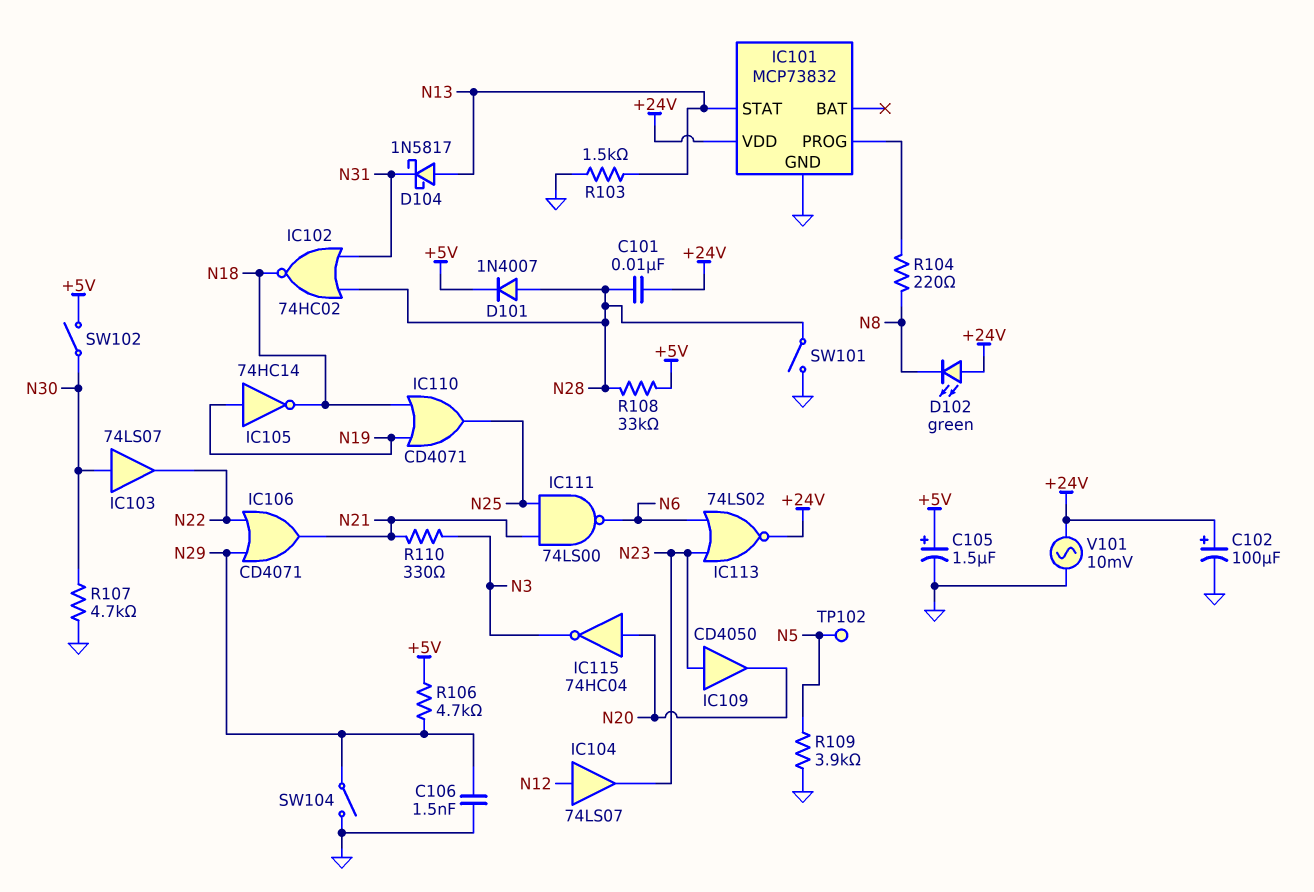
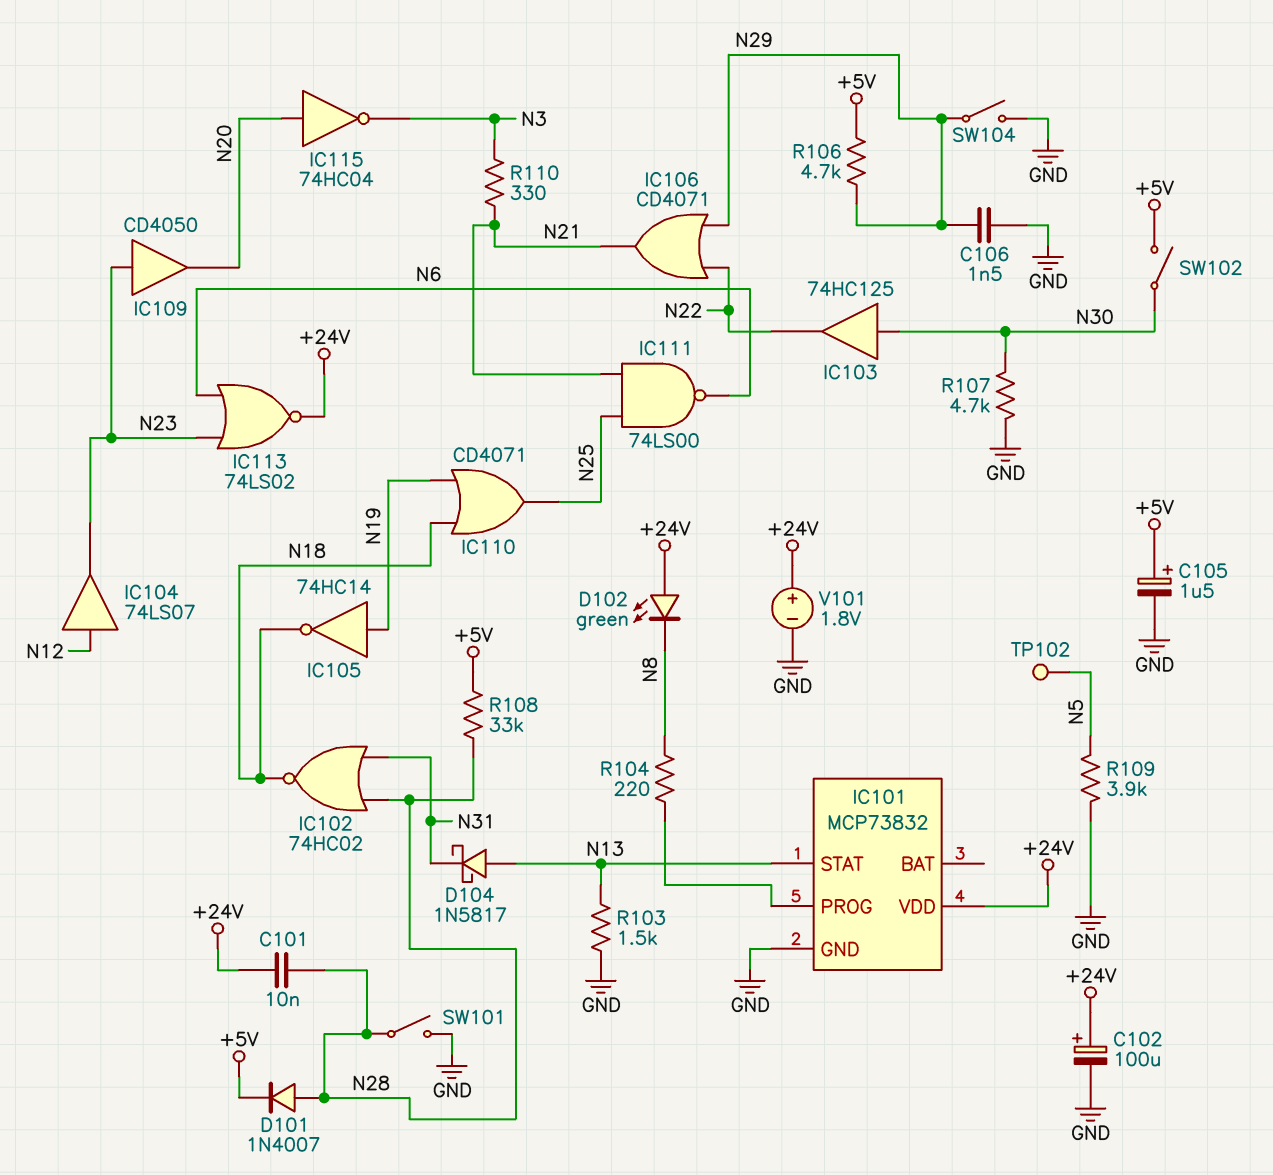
IC103: buffer 74LS07 (in N30, out N22) -> buffer 74HC125 (in N30, out N22)
V101: AC 10mV (+24V, GND) -> 1.8V (plus +24V, minus GND)

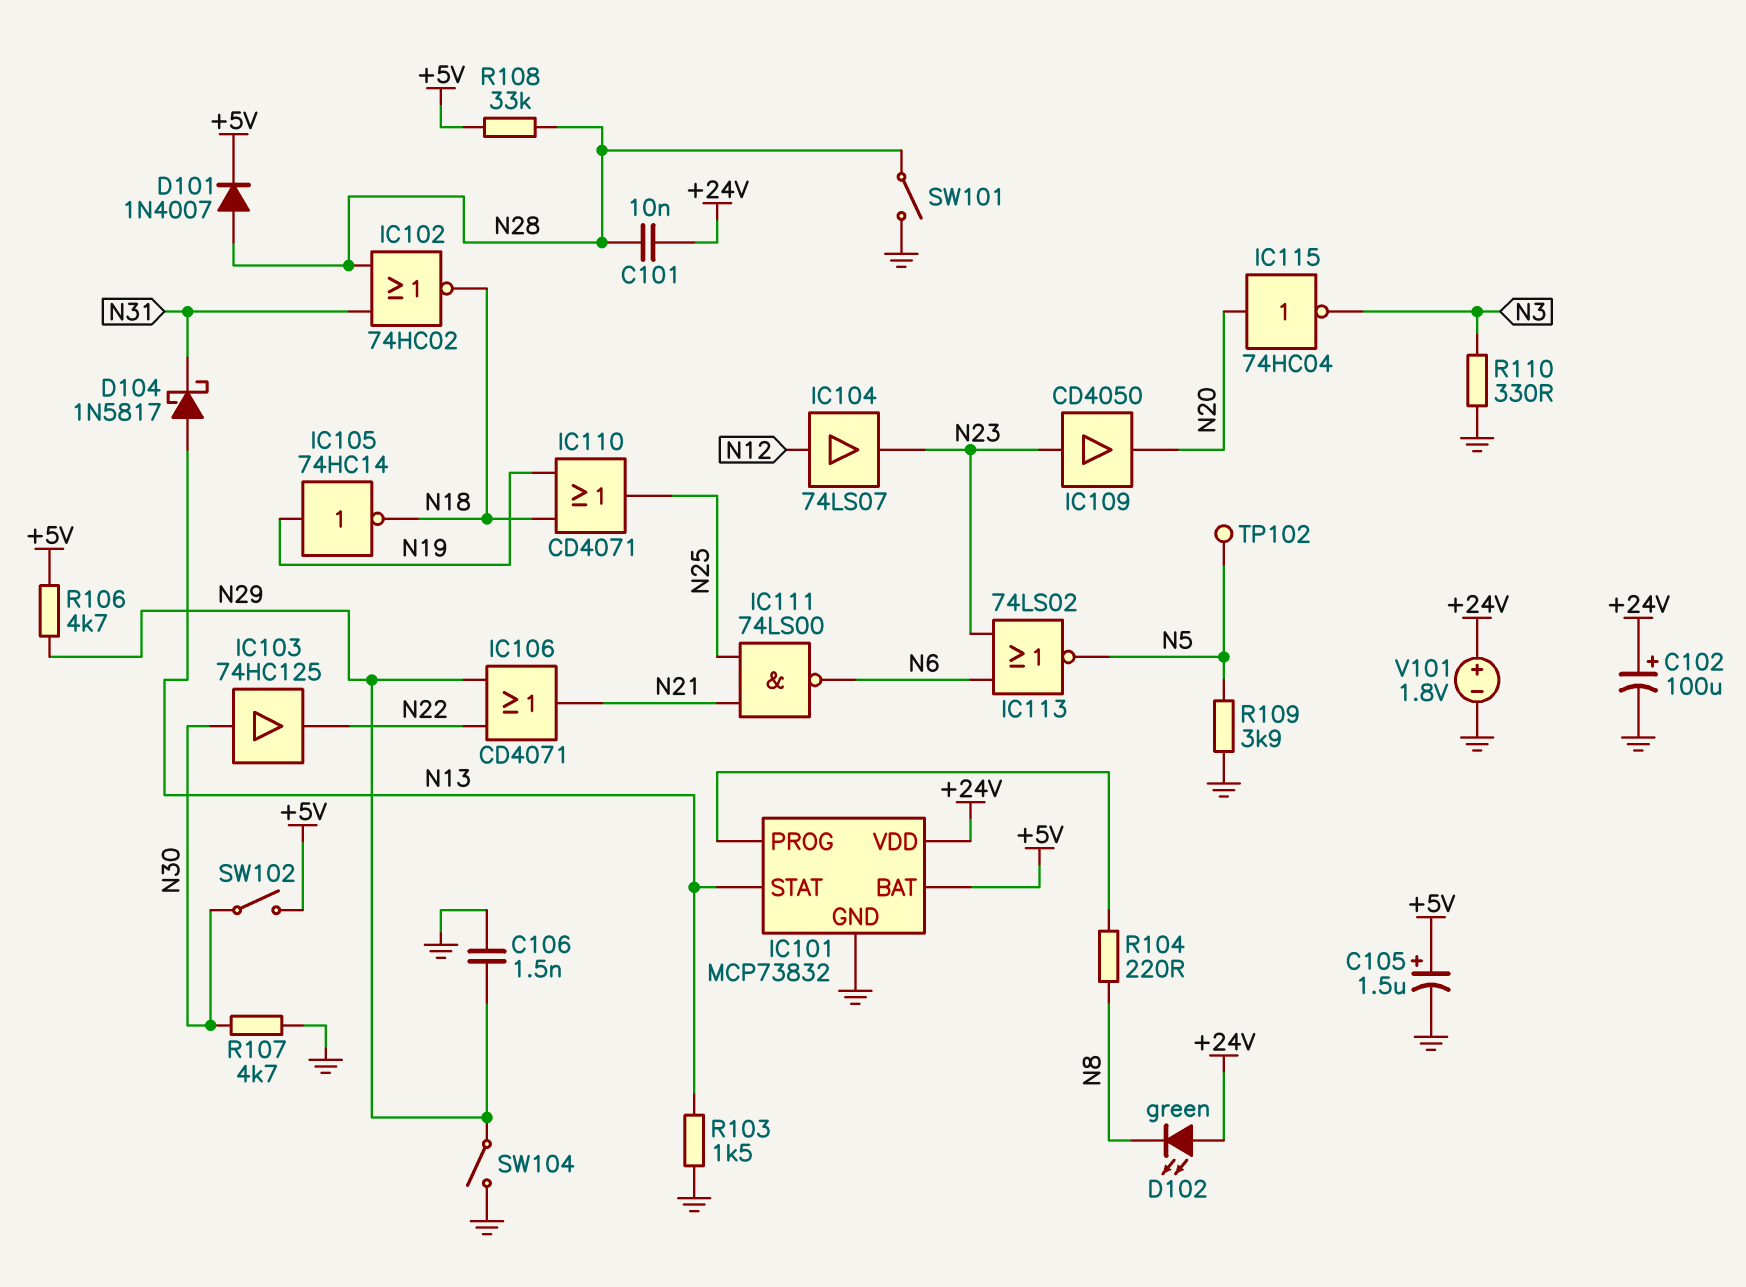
IC101 pin BAT: none -> +5V
IC113: NOR 74LS02 (in N6, in N23, out +24V) -> NOR 74LS02 (in N6, in N23, out N5)
R110: 330 (N3, N21) -> 330 (GND, N3)

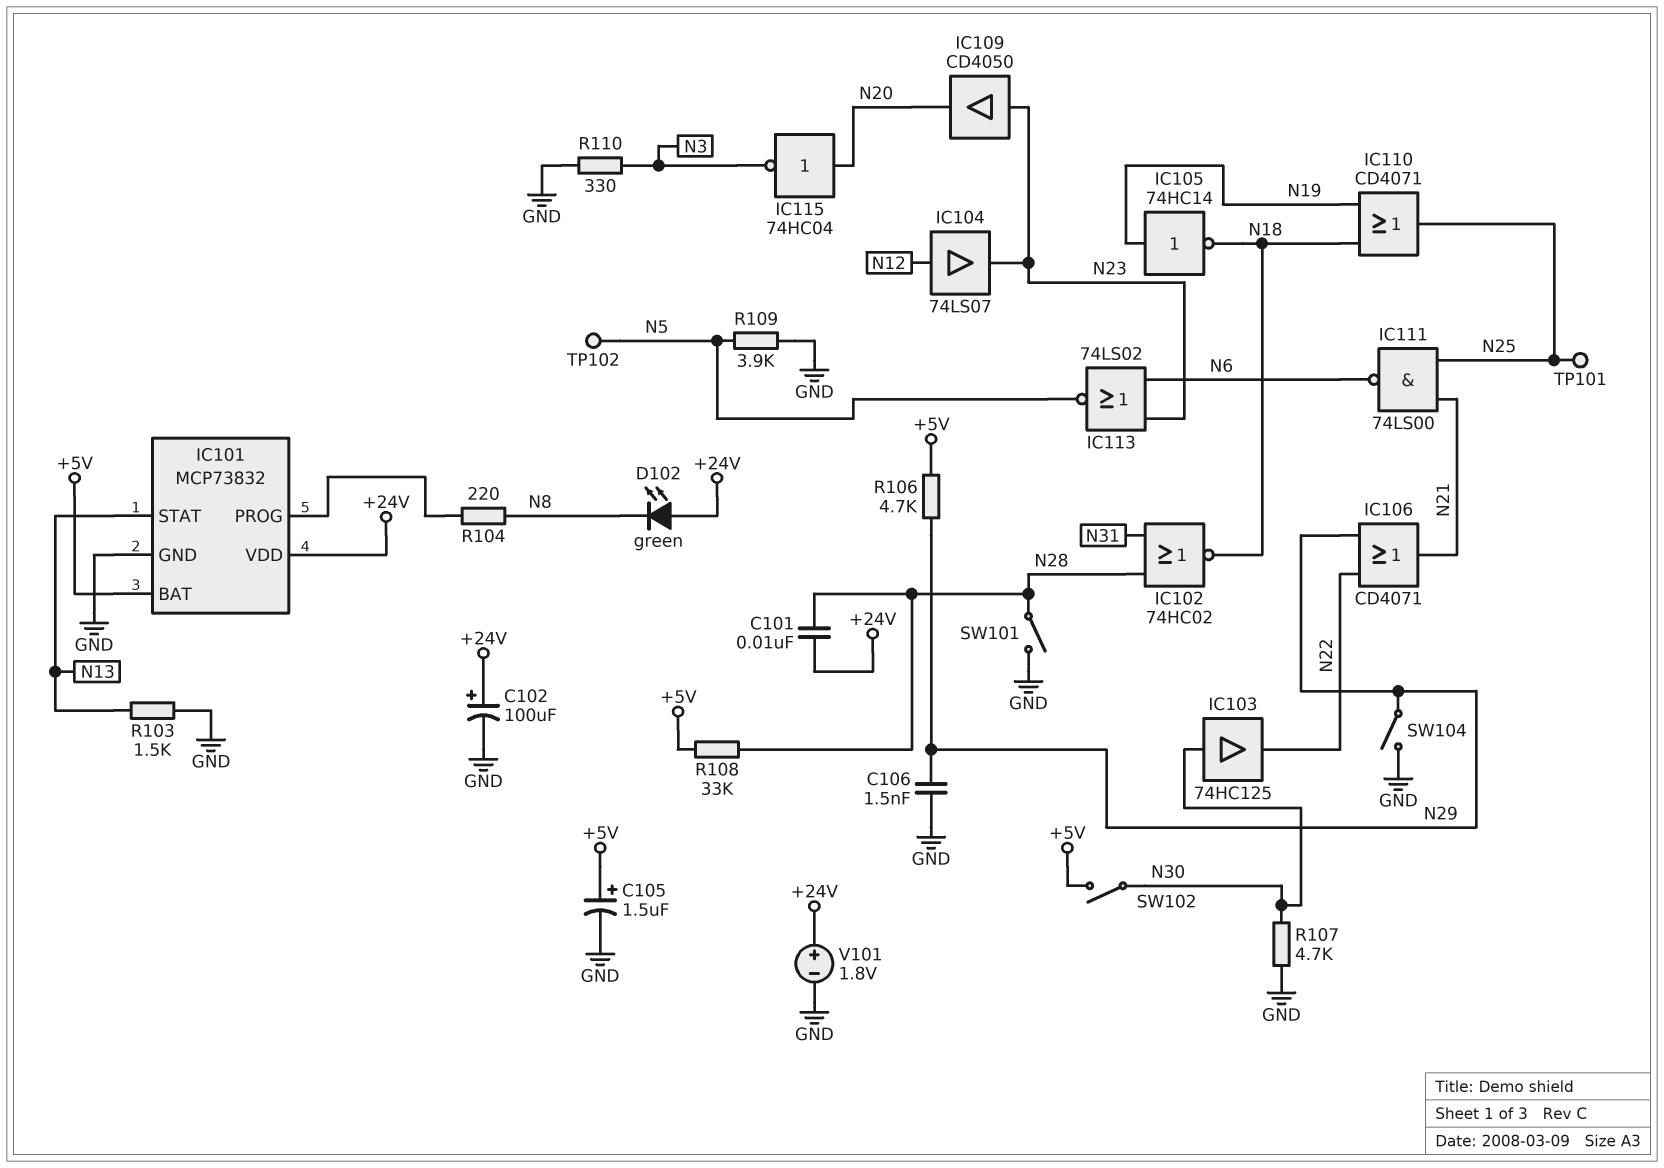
D101: diode 1N4007 (A N28, K +5V) -> none
D104: schottky 1N5817 (A N13, K N31) -> none
TP101: none -> test point (N25)

